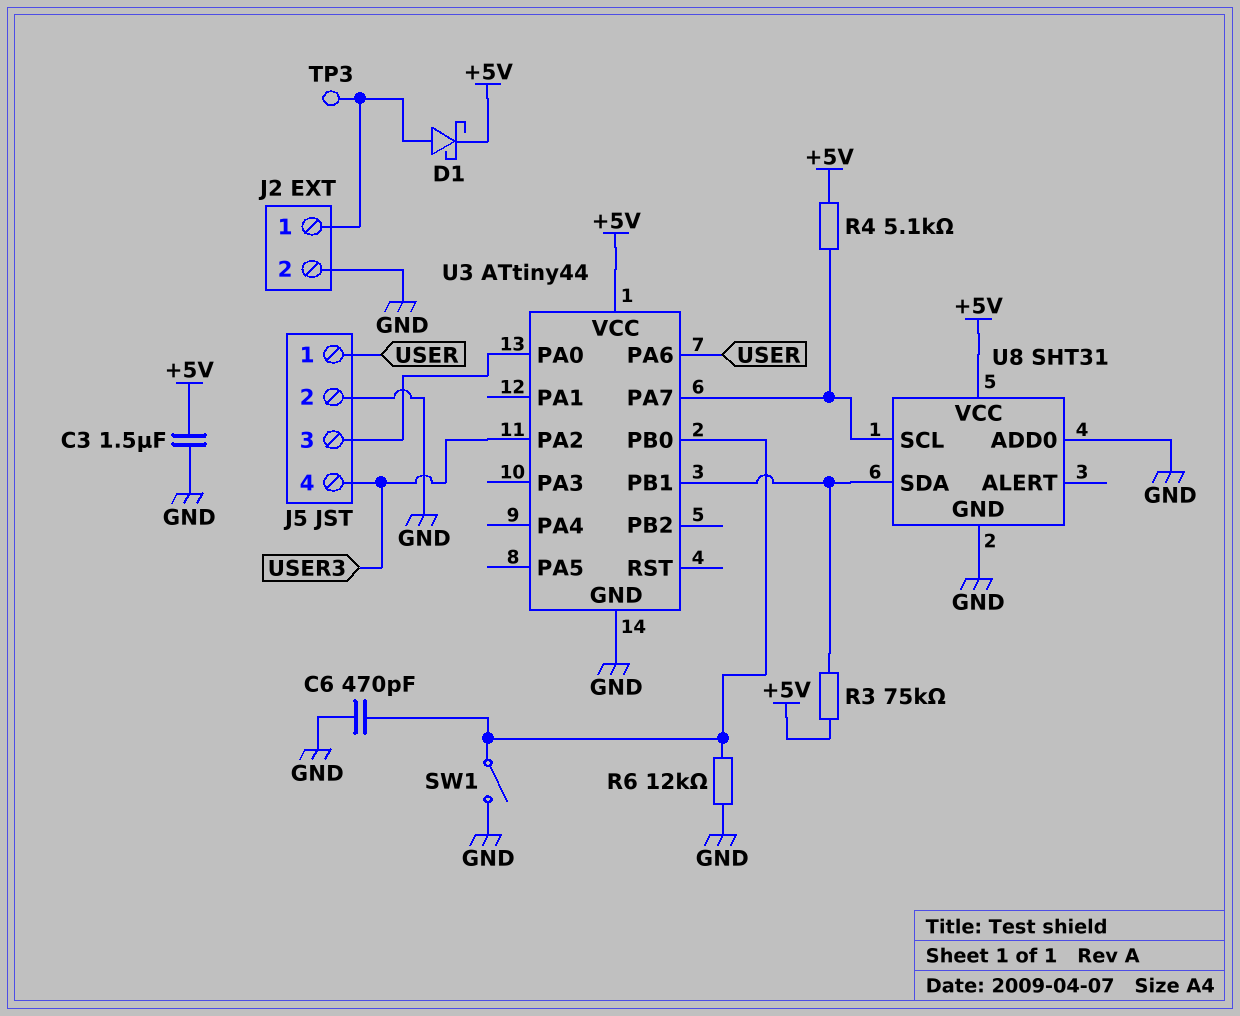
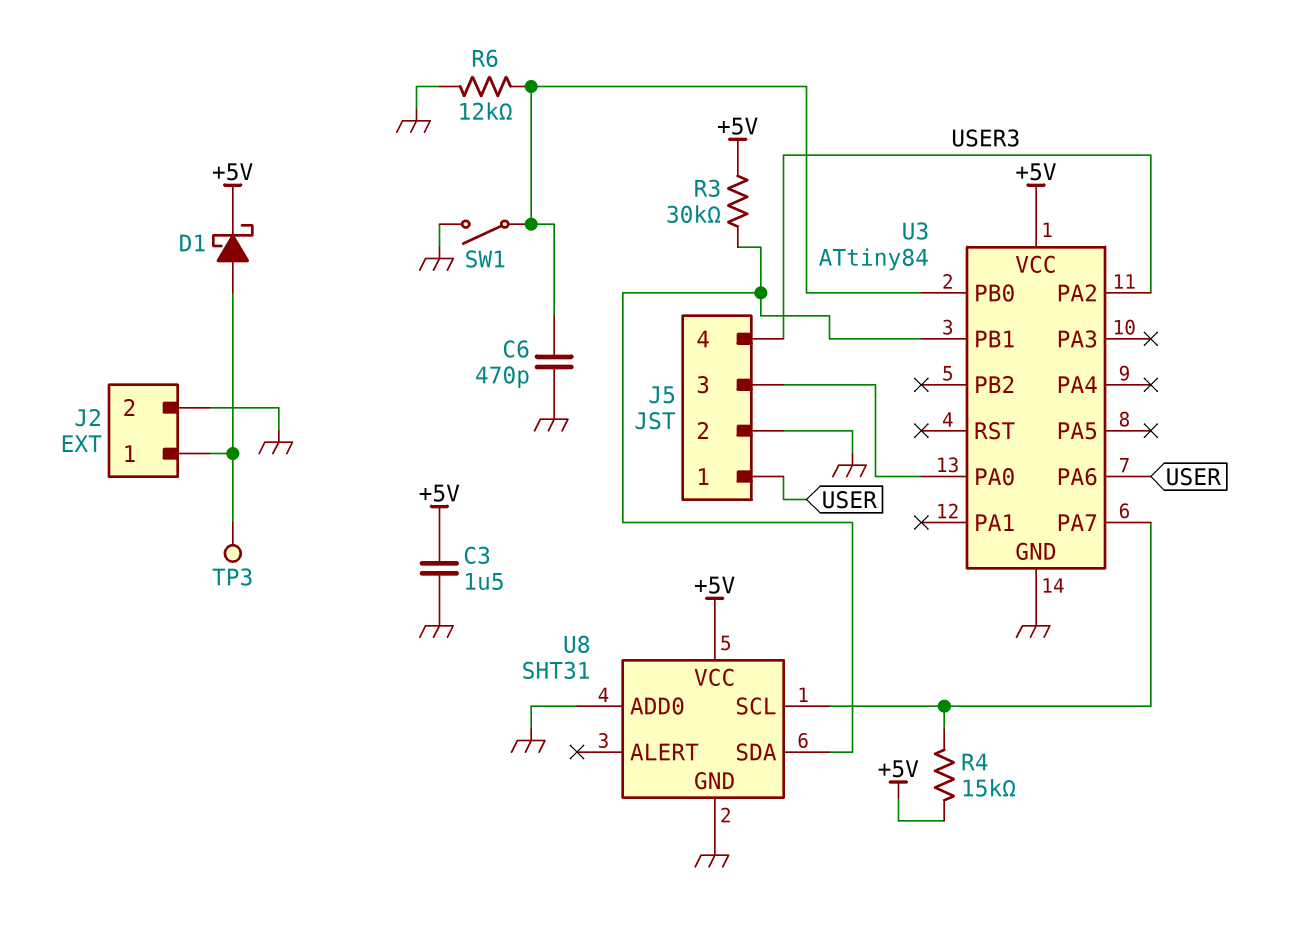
R3: 75k (+5V, U3/PB1) -> 30k (+5V, U3/PB1)
R4: 5.1k (+5V, U3/PA7) -> 15k (+5V, U3/PA7)
U3: ATtiny44 -> ATtiny84

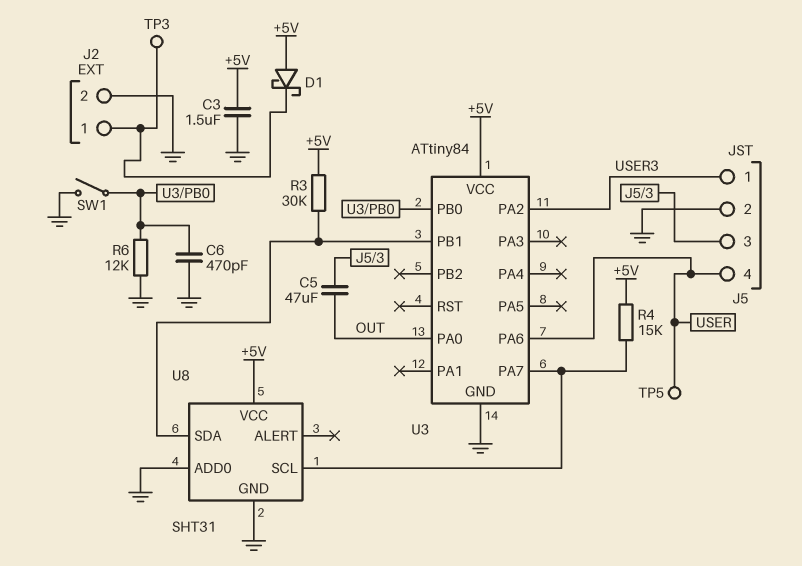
C5: none -> 47uF (J5/3, OUT)
D1: schottky (A J2/1, K +5V) -> schottky (A +5V, K J2/1)
J5 pin 1: USER -> USER3
J5 pin 4: USER3 -> USER
TP5: none -> test point (USER)
U3 pin PA0: J5/3 -> OUT

